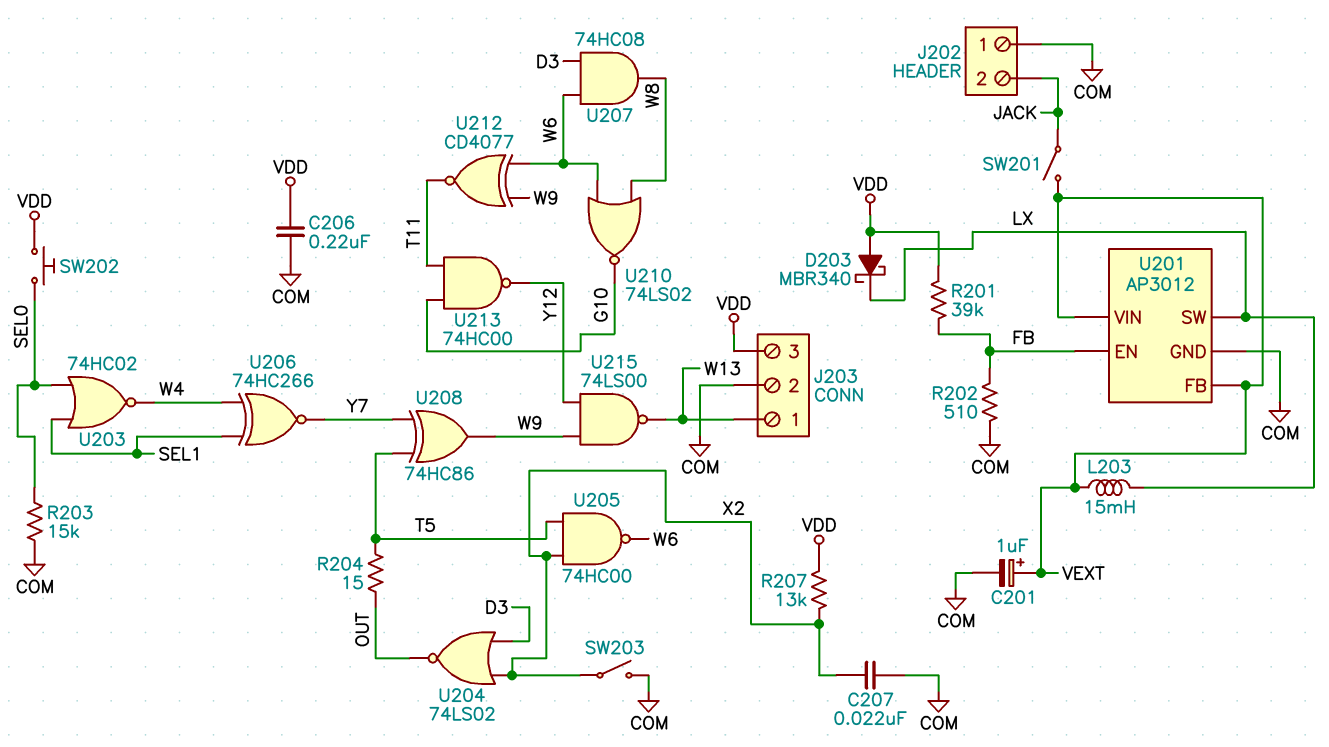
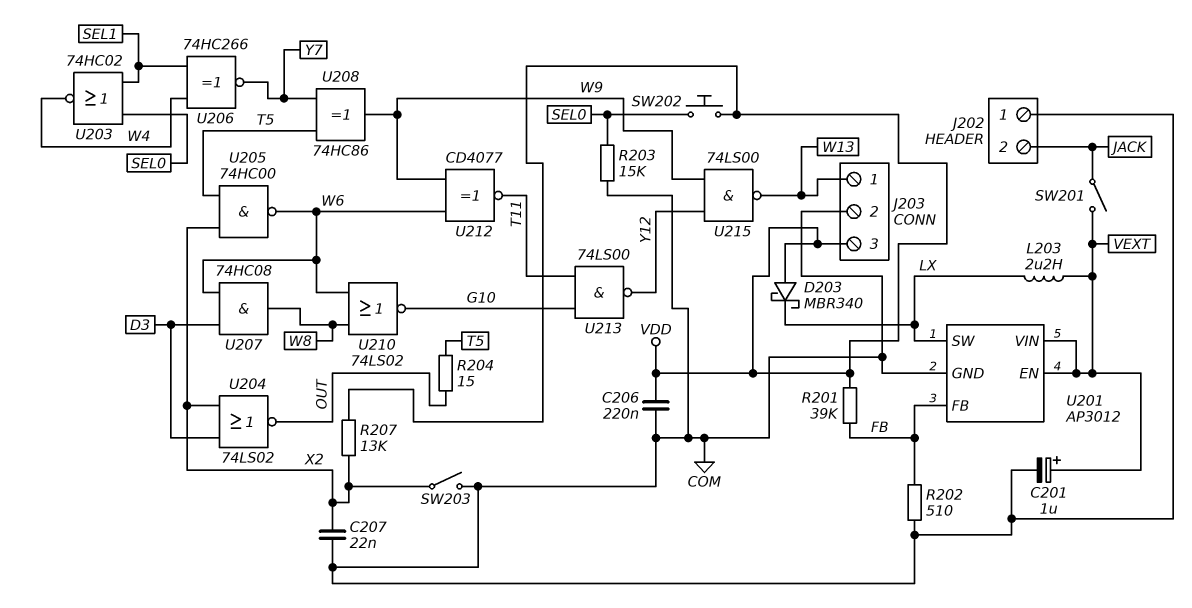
L203: 15mH (LX, VEXT) -> 2.2uH (LX, VEXT)
U201 pin EN: FB -> VEXT
U201 pin FB: VEXT -> FB
U213: NAND 74HC00 (in G10, in T11, out Y12) -> NAND 74LS00 (in G10, in T11, out Y12)

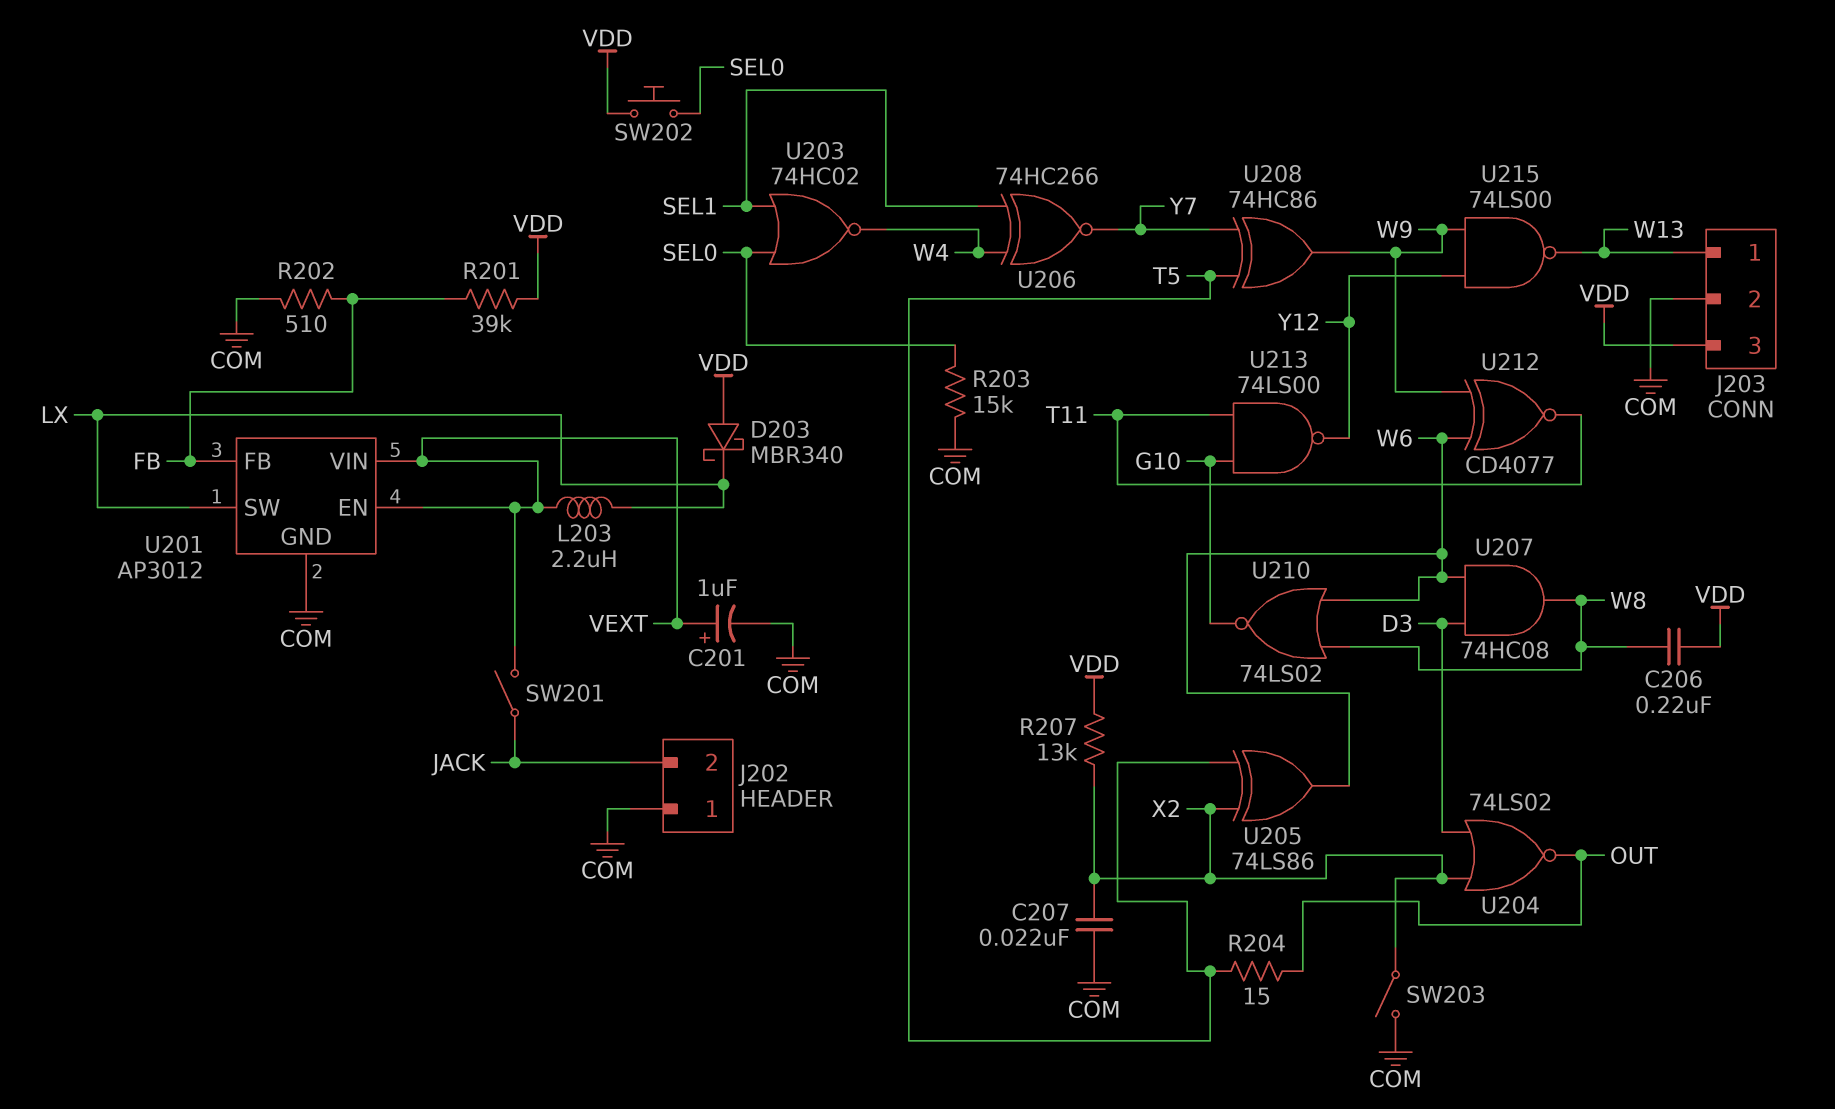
C206: 220nF (COM, VDD) -> 220nF (VDD, W8)
U205: NAND 74HC00 (in T5, in X2, out W6) -> XOR 74LS86 (in T5, in X2, out W6)

